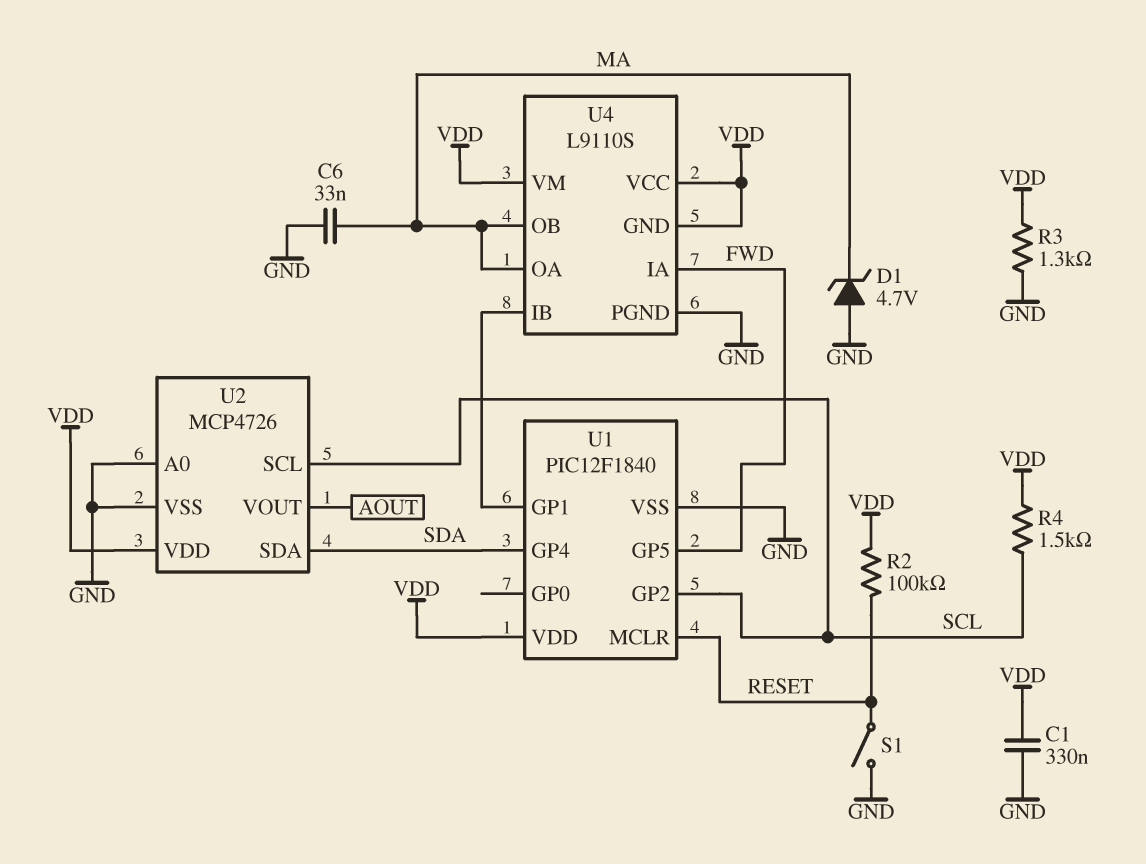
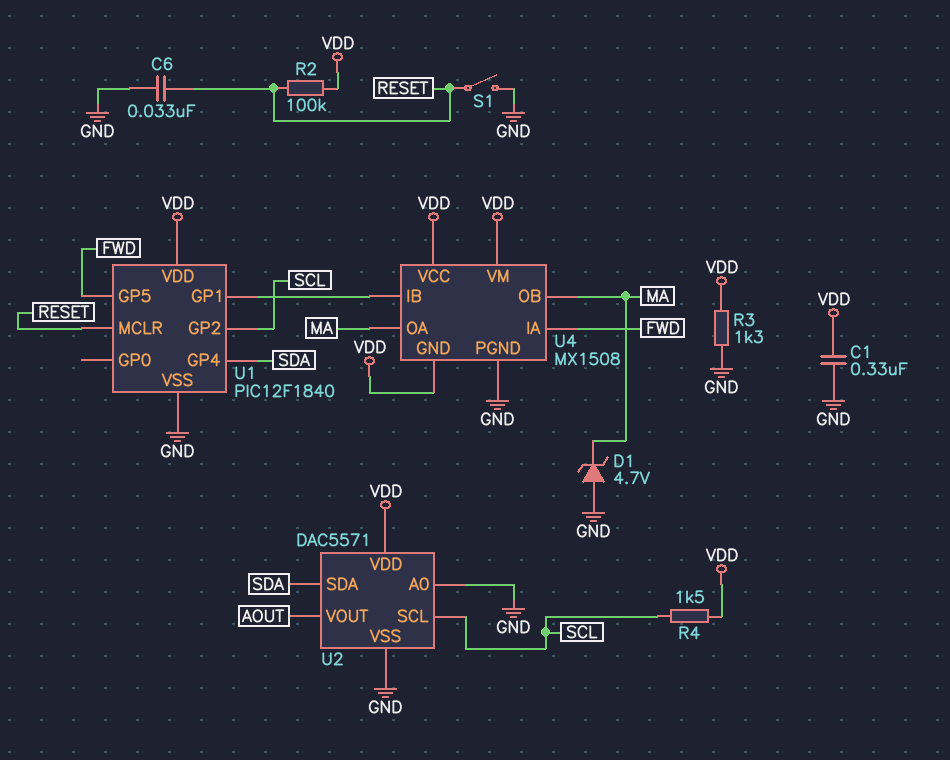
C6: 33nF (GND, MA) -> 33nF (GND, RESET)
U2: MCP4726 -> DAC5571
U4: L9110S -> MX1508

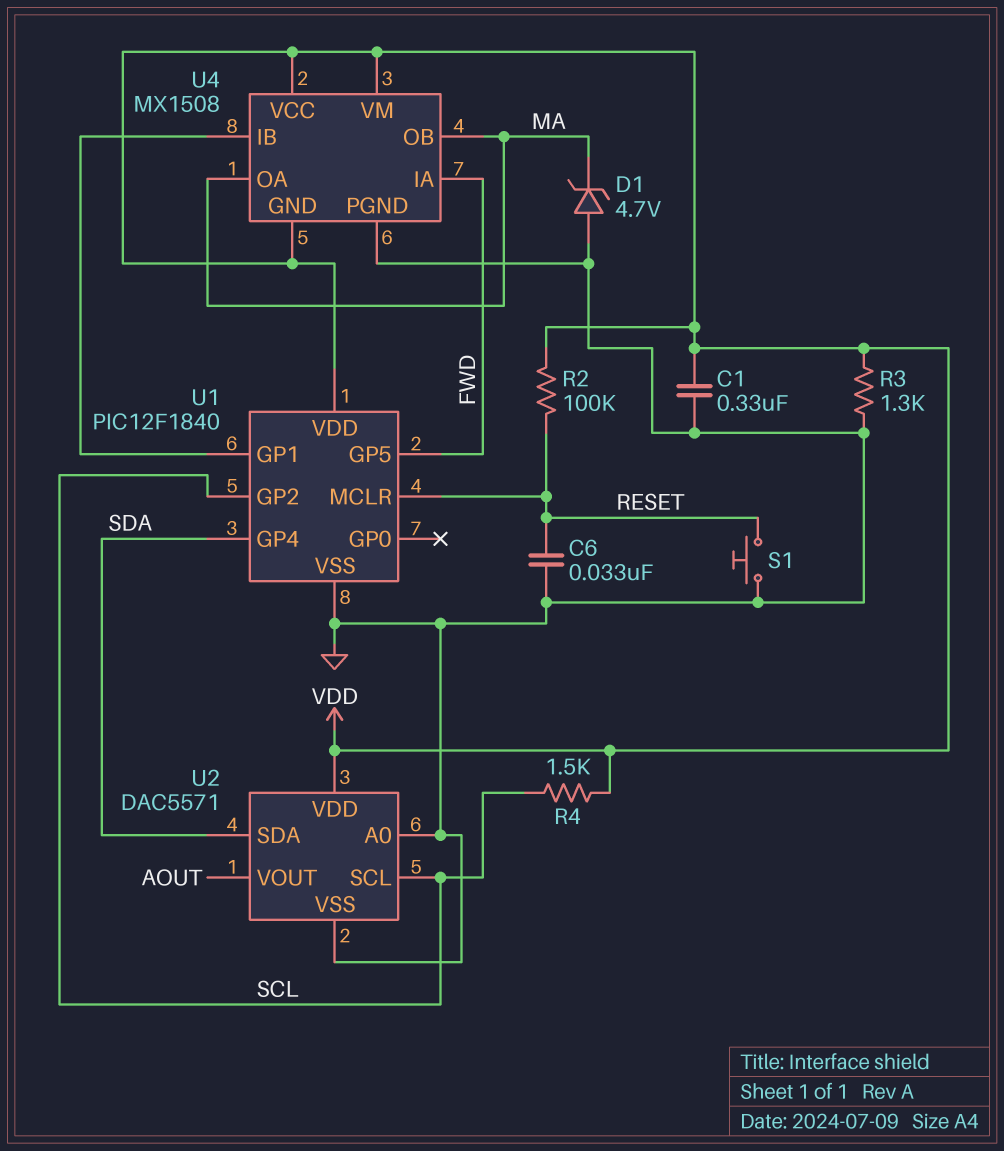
S1: switch (GND, RESET) -> button (GND, RESET)

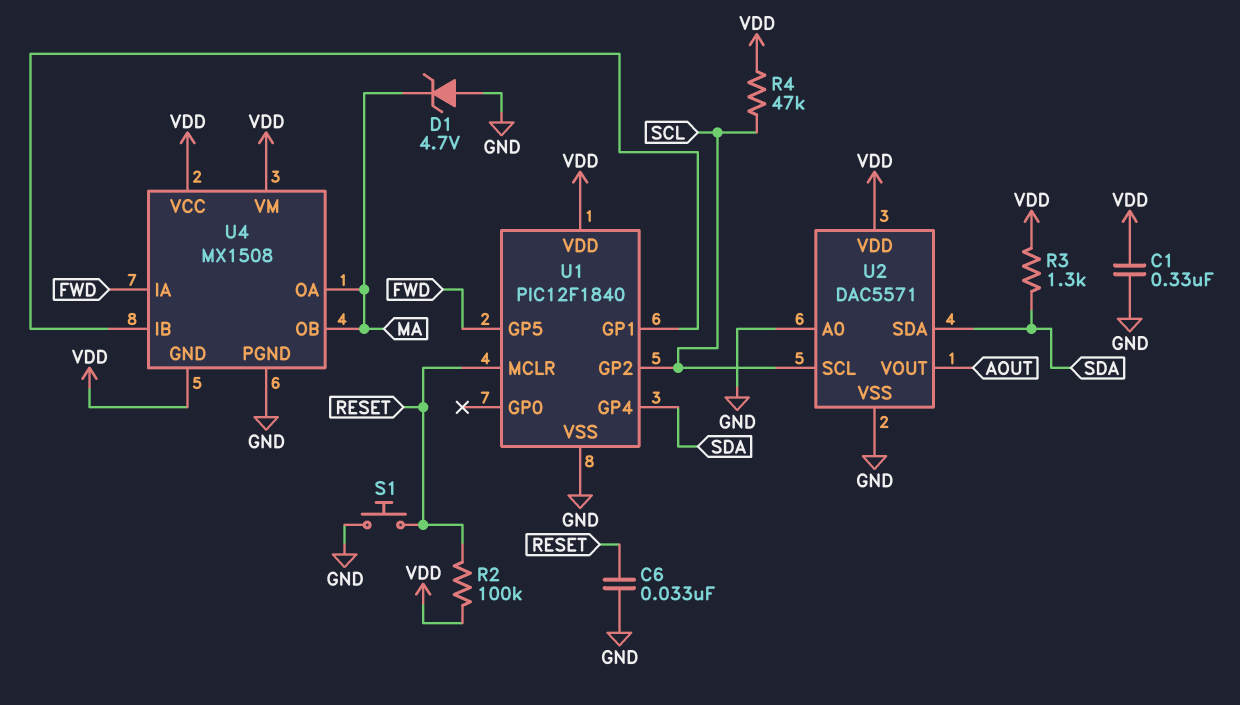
R3: 1.3k (GND, VDD) -> 1.3k (SDA, VDD)
R4: 1.5k (SCL, VDD) -> 47k (SCL, VDD)

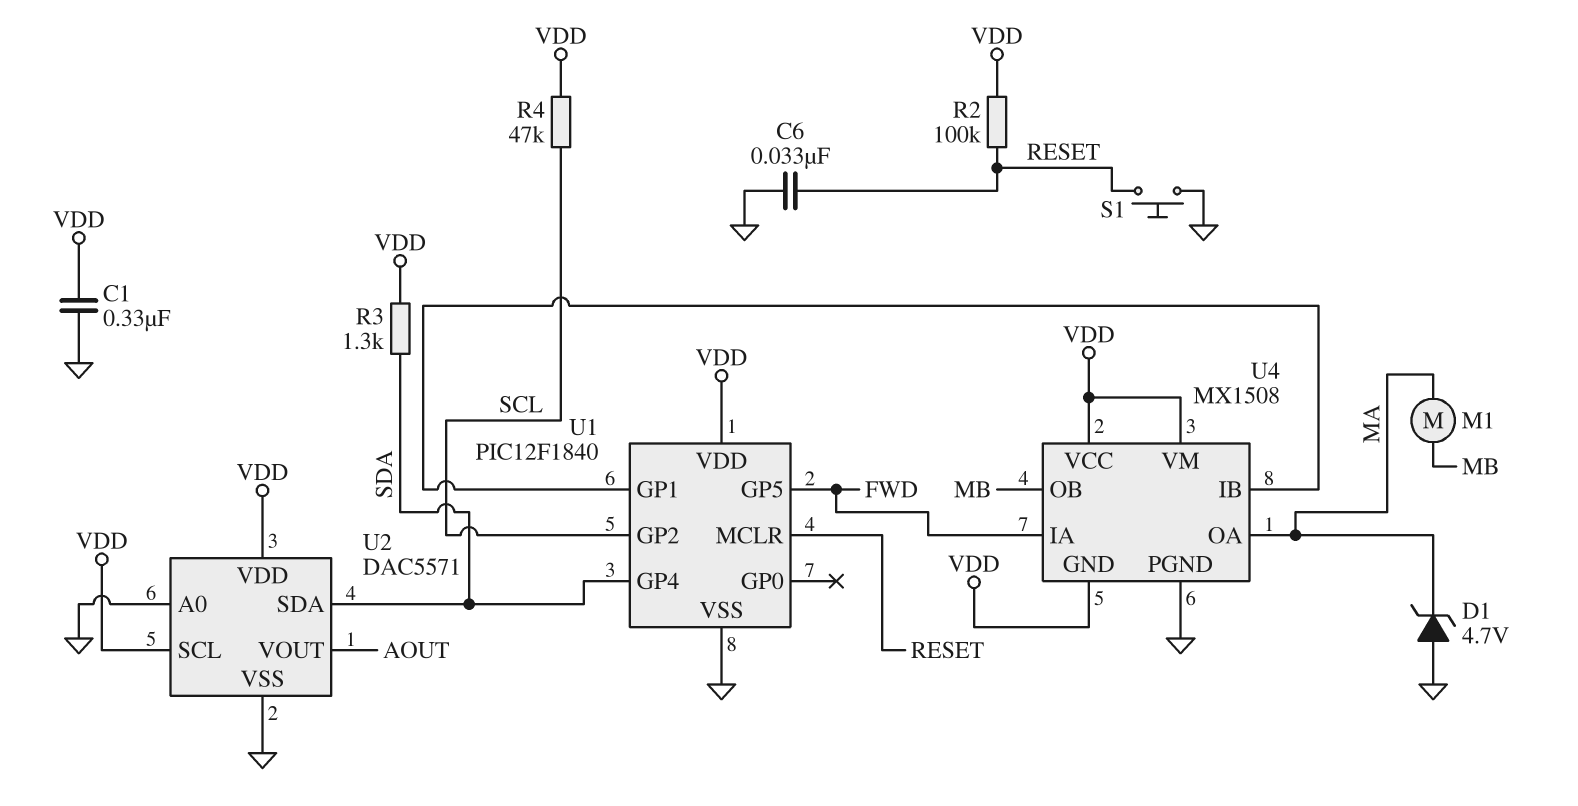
M1: none -> motor (MA, MB)
U2 pin SCL: SCL -> VDD
U4 pin OB: MA -> MB

